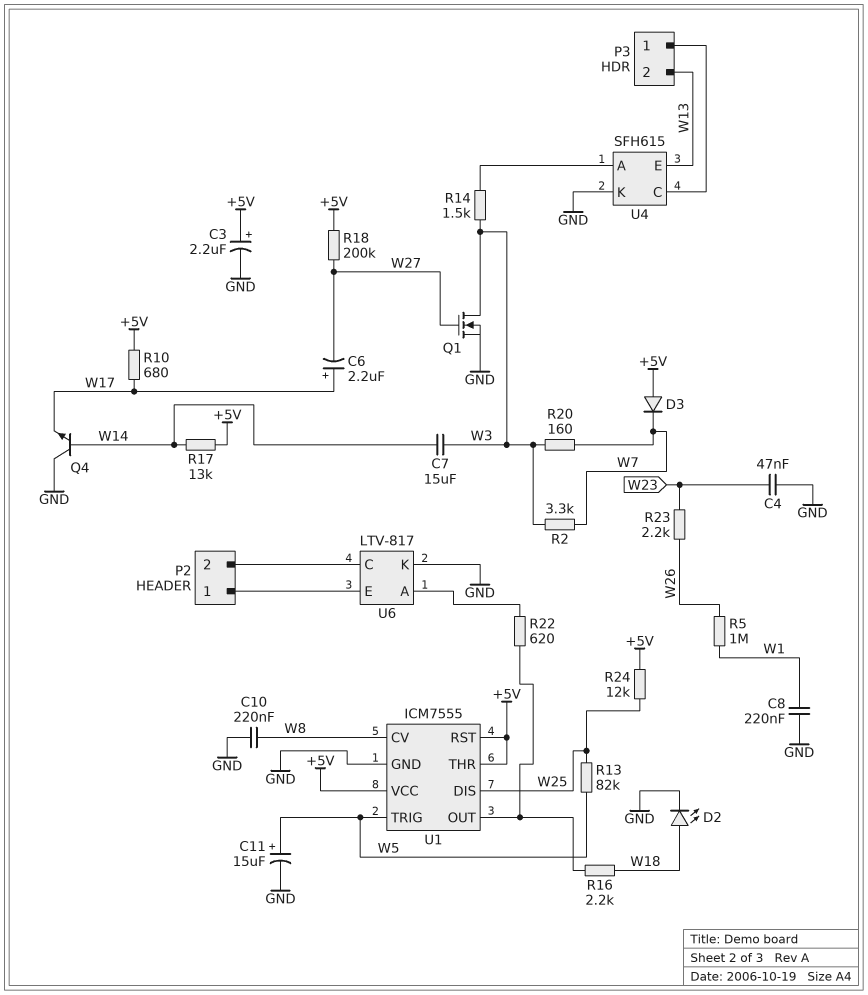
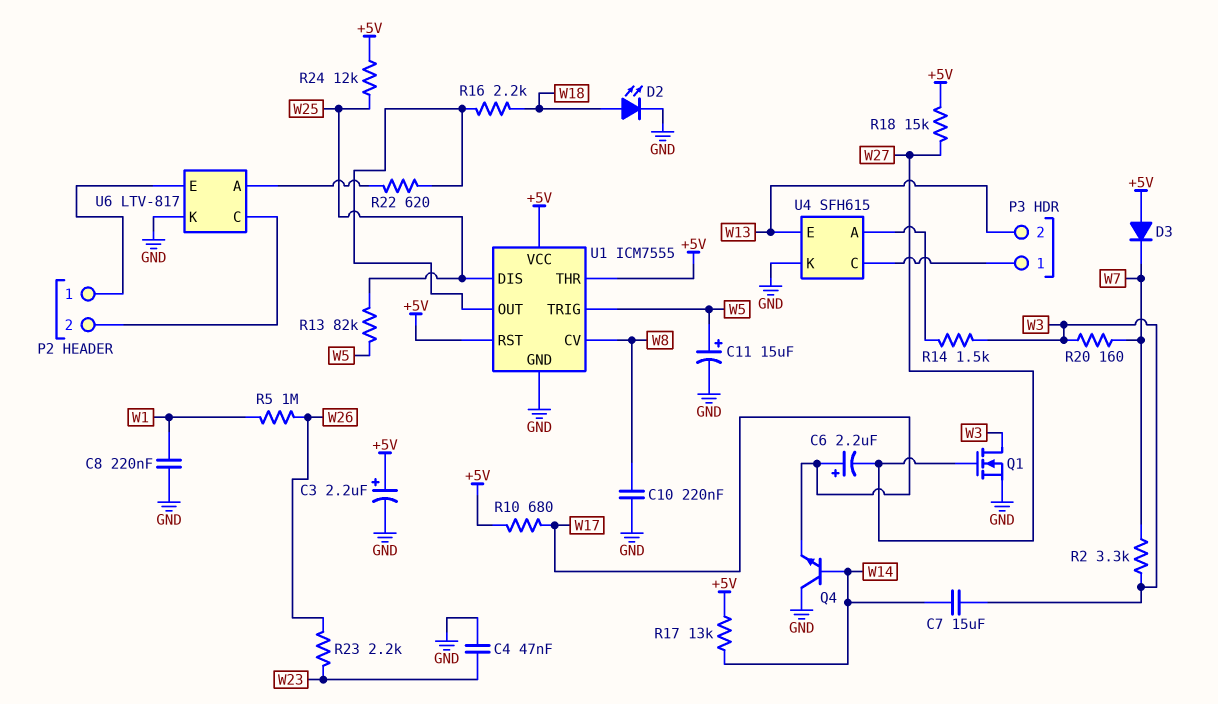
R18: 200k (+5V, W27) -> 15k (+5V, W27)

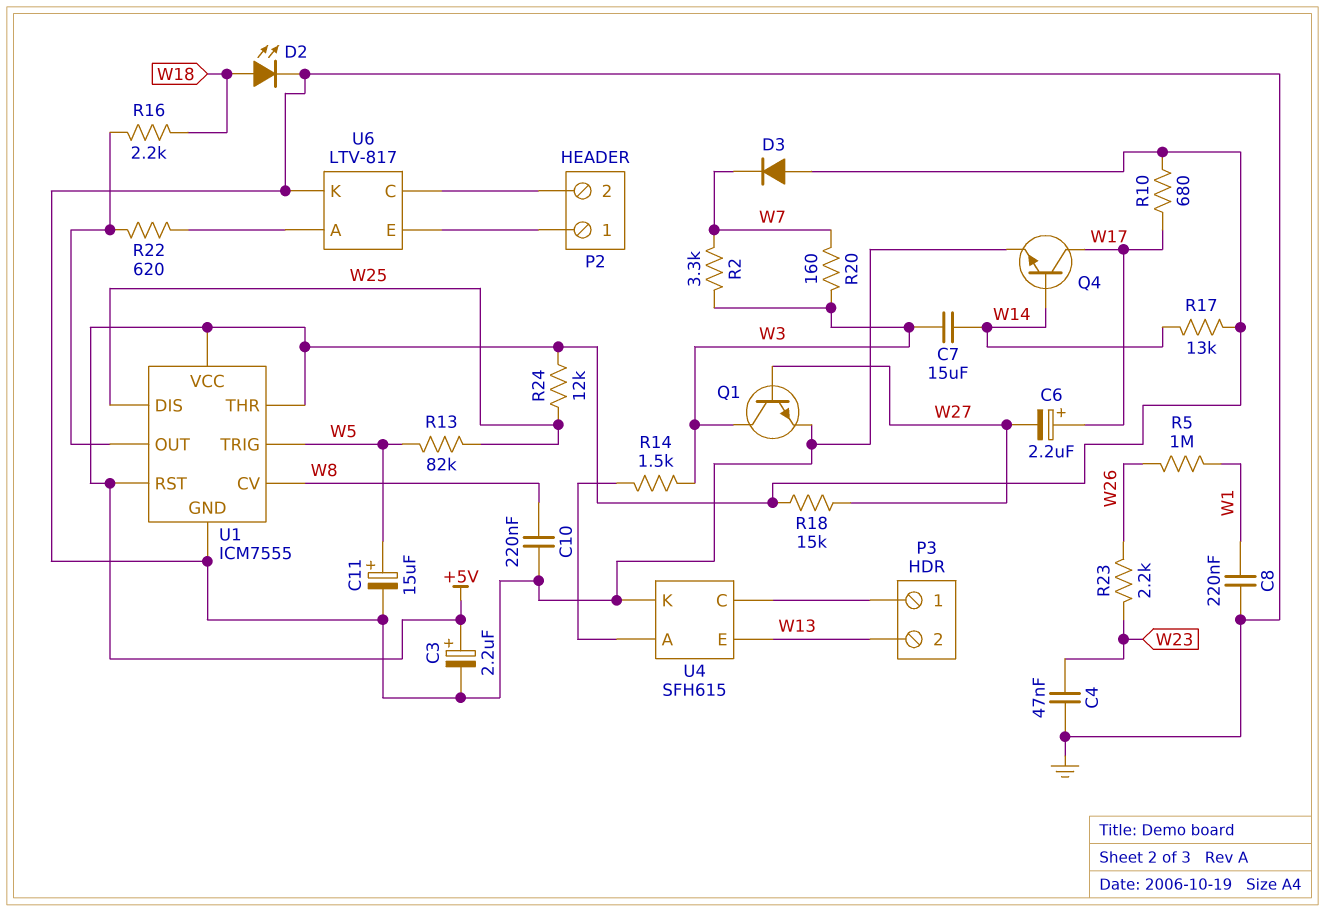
Q1: NMOS (G W27, D W3, S GND) -> NPN (B W27, C W3, E GND)
Q4: NPN (B W14, C GND, E W17) -> NPN (B W14, C W17, E GND)

